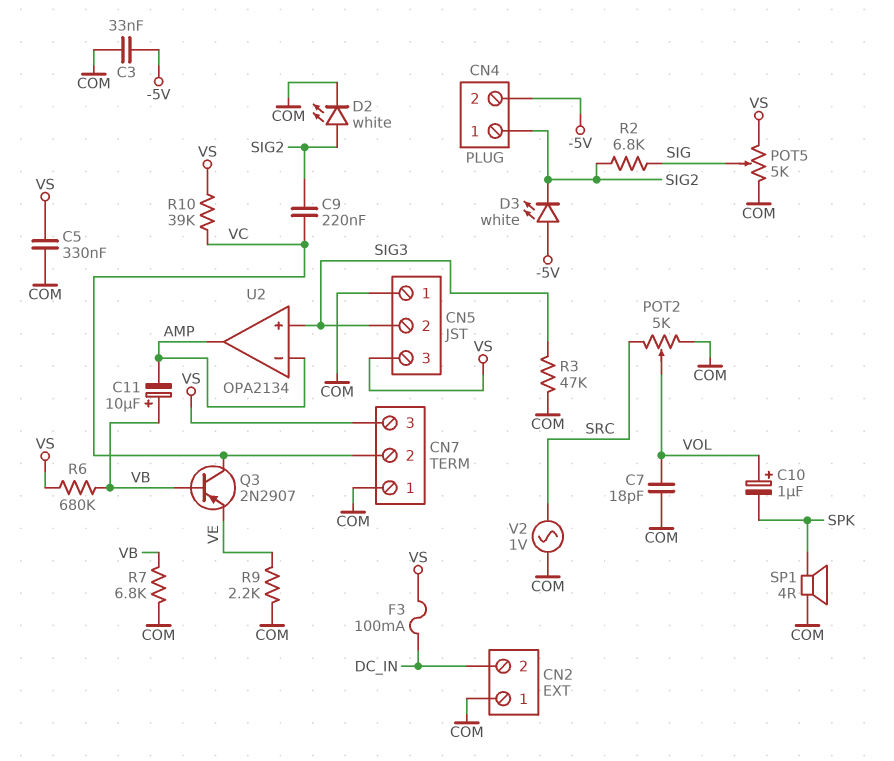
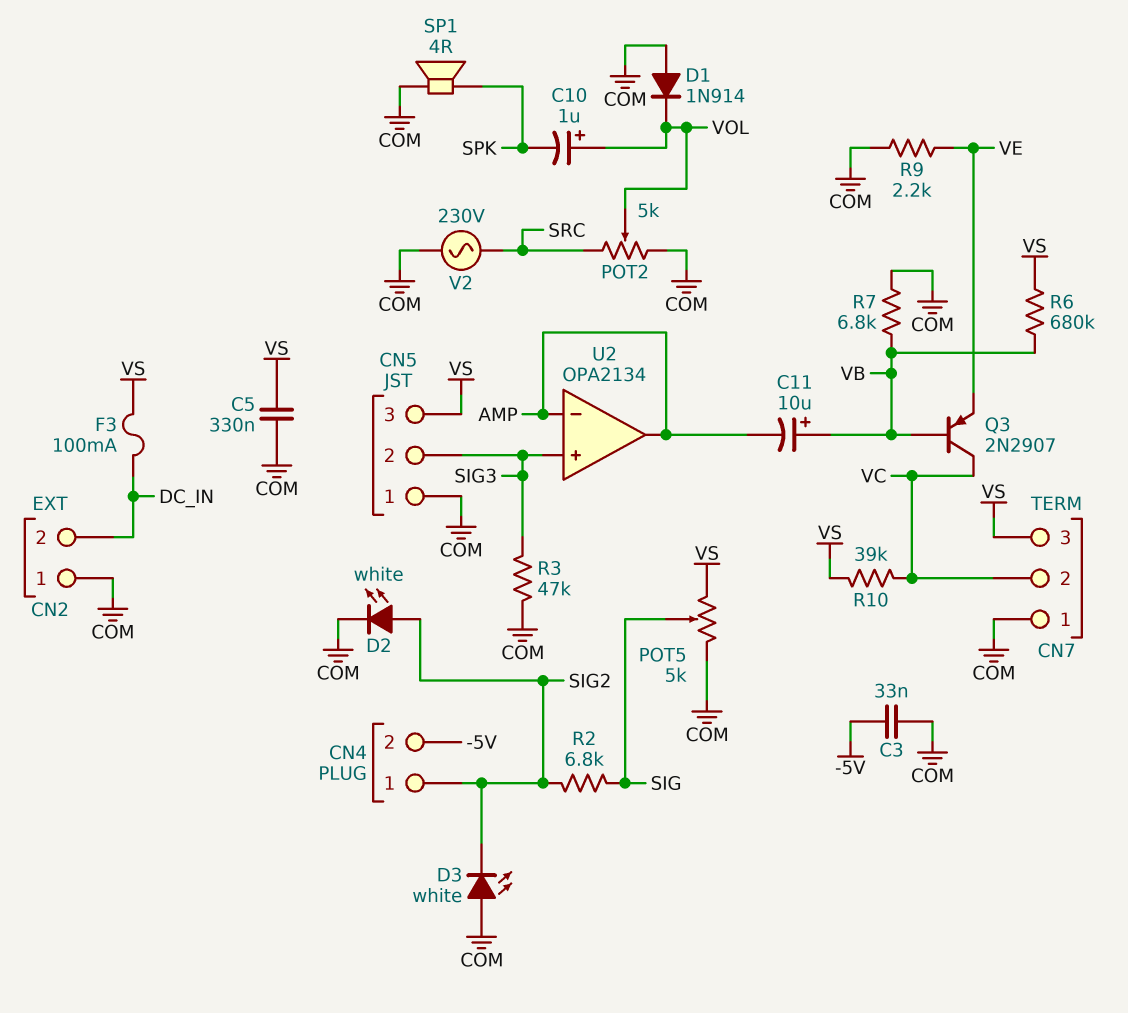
C7: 18pF (COM, VOL) -> none
C9: 220nF (SIG2, VC) -> none
D1: none -> diode 1N914 (A COM, K VOL)
D3: LED white (A -5V, K SIG2) -> LED white (A COM, K SIG2)
V2: AC 1V (COM, SRC) -> AC 230V (COM, SRC)

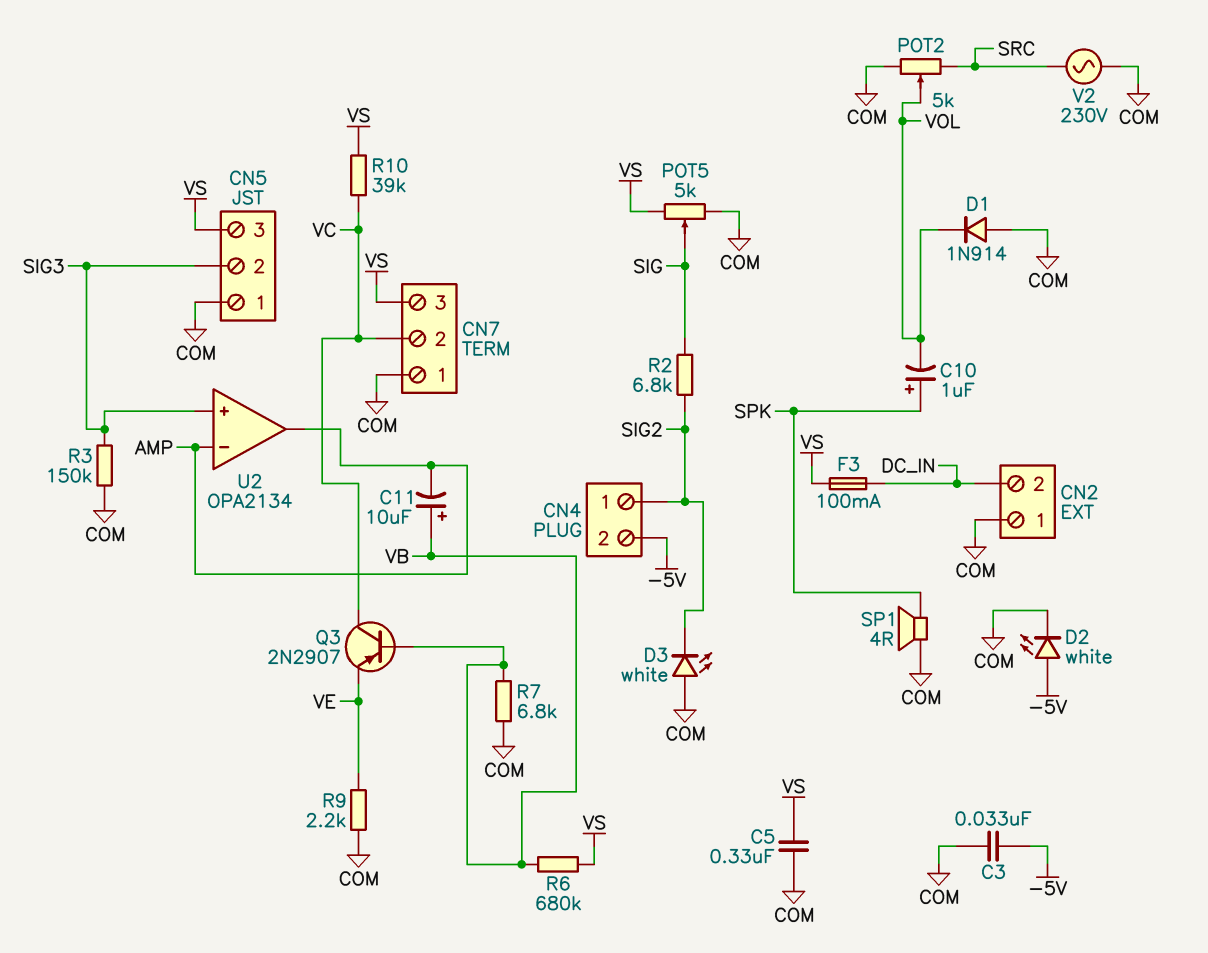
C10: 1uF (plus VOL, minus SPK) -> 1uF (plus SPK, minus VOL)
D2: LED white (A SIG2, K COM) -> LED white (A -5V, K COM)
R3: 47k (COM, SIG3) -> 150k (COM, SIG3)

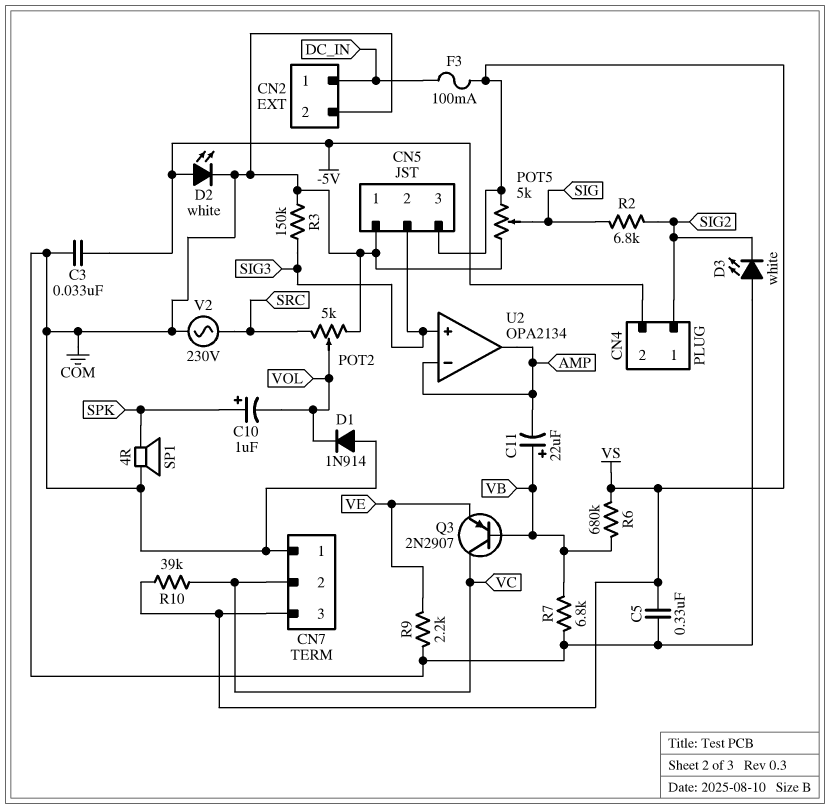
C11: 10uF (plus VB, minus AMP) -> 22uF (plus VB, minus AMP)
CN2 pin 1: COM -> DC_IN
CN2 pin 2: DC_IN -> COM

